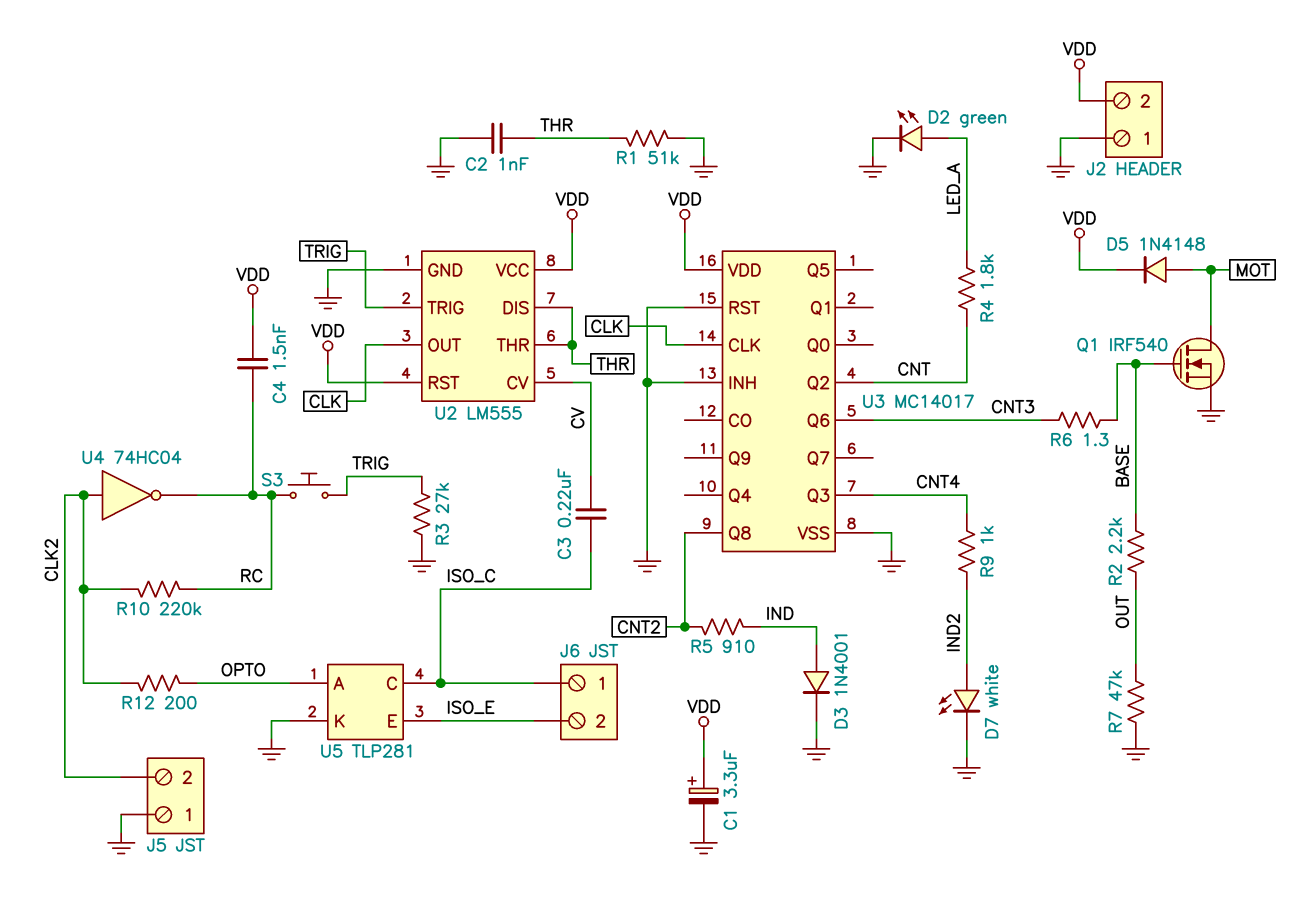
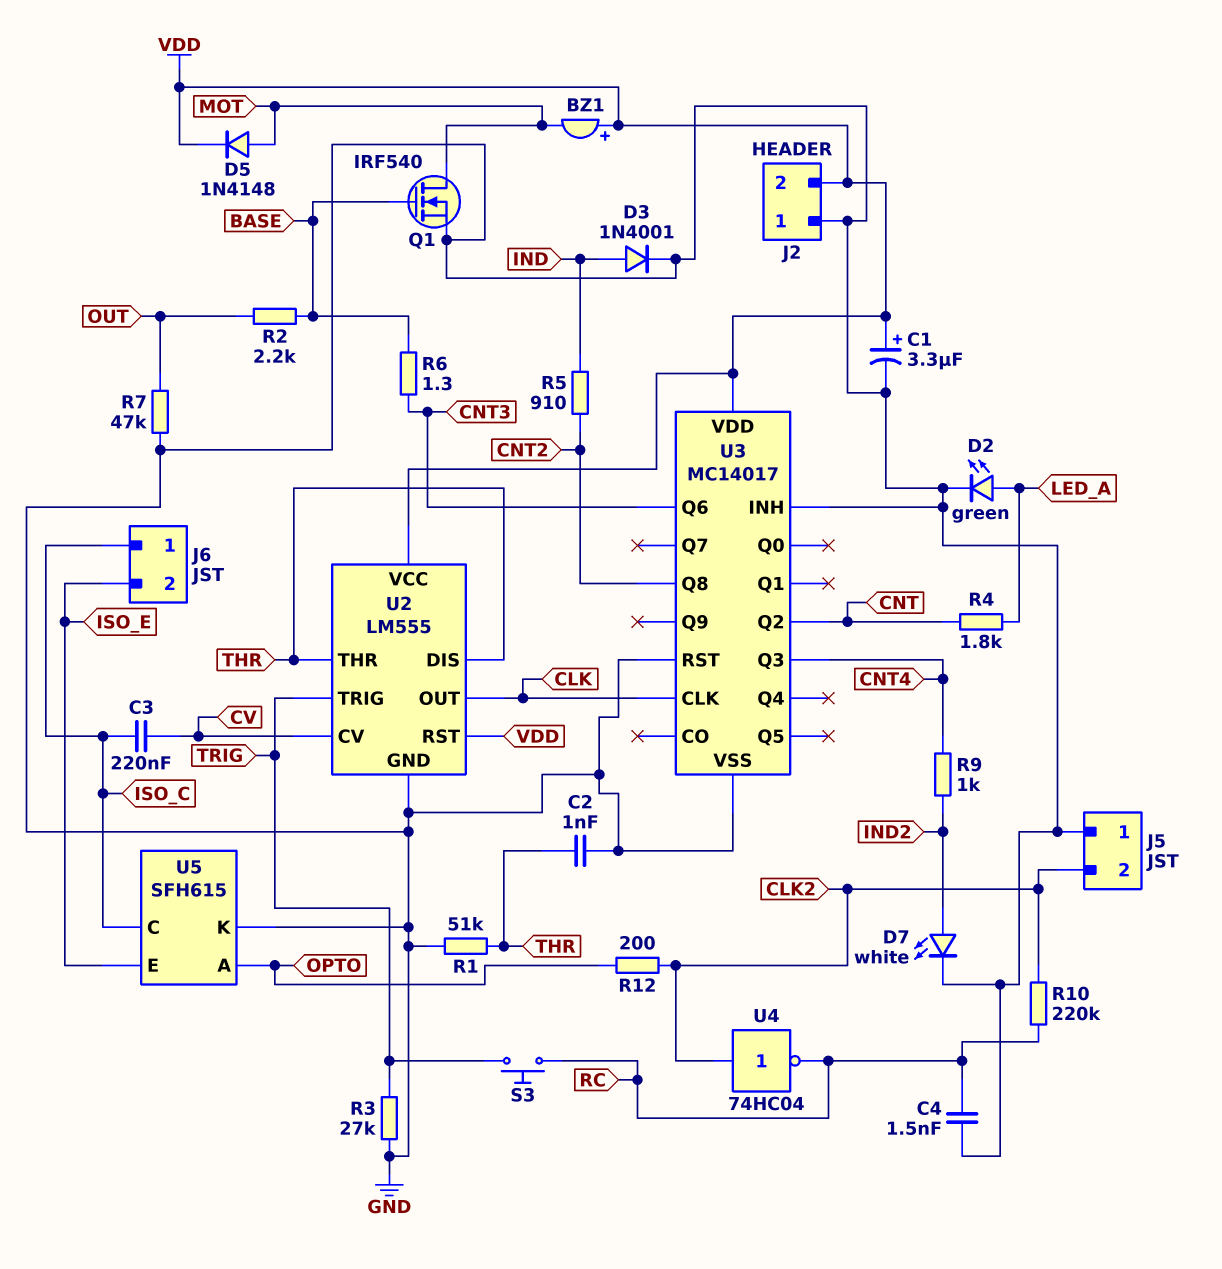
BZ1: none -> buzzer (plus VDD, minus MOT)
C4: 1.5nF (RC, VDD) -> 1.5nF (GND, RC)
U5: TLP281 -> SFH615

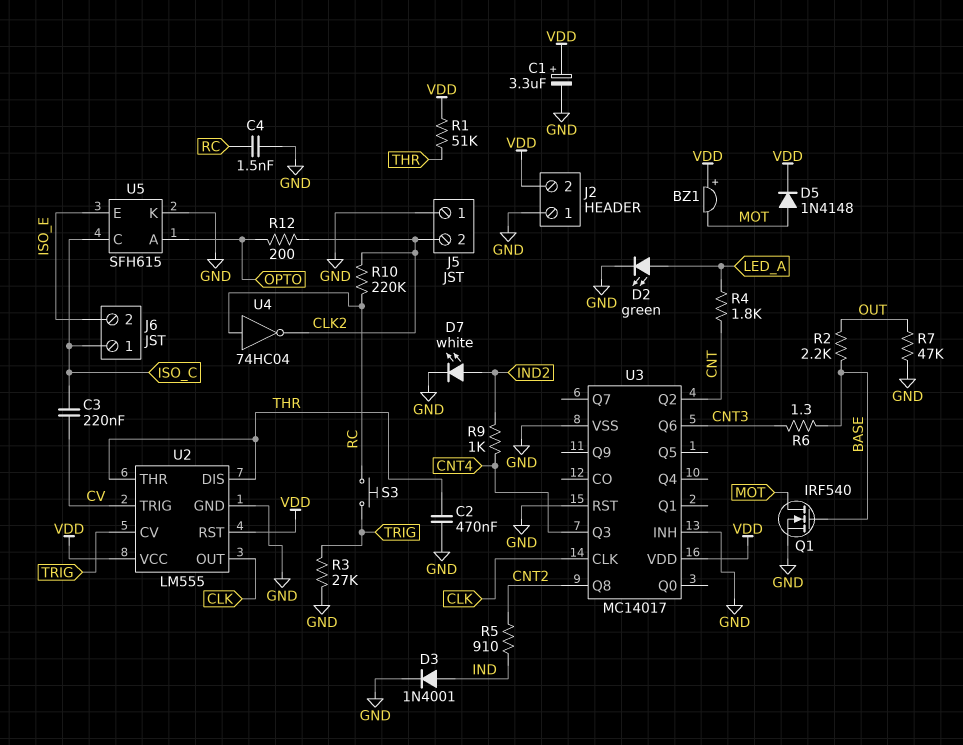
C2: 1nF (GND, THR) -> 470nF (GND, THR)
R1: 51k (GND, THR) -> 51k (THR, VDD)
U2 pin CV: CV -> TRIG
U2 pin TRIG: TRIG -> CV
U4: NOT 74HC04 (in CLK2, out RC) -> NOT 74HC04 (in RC, out CLK2)

